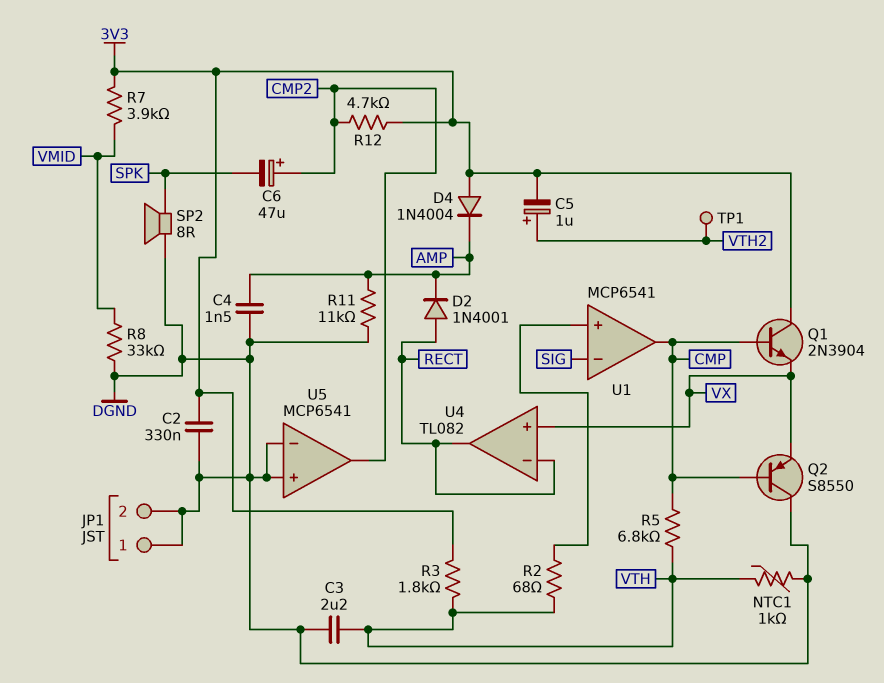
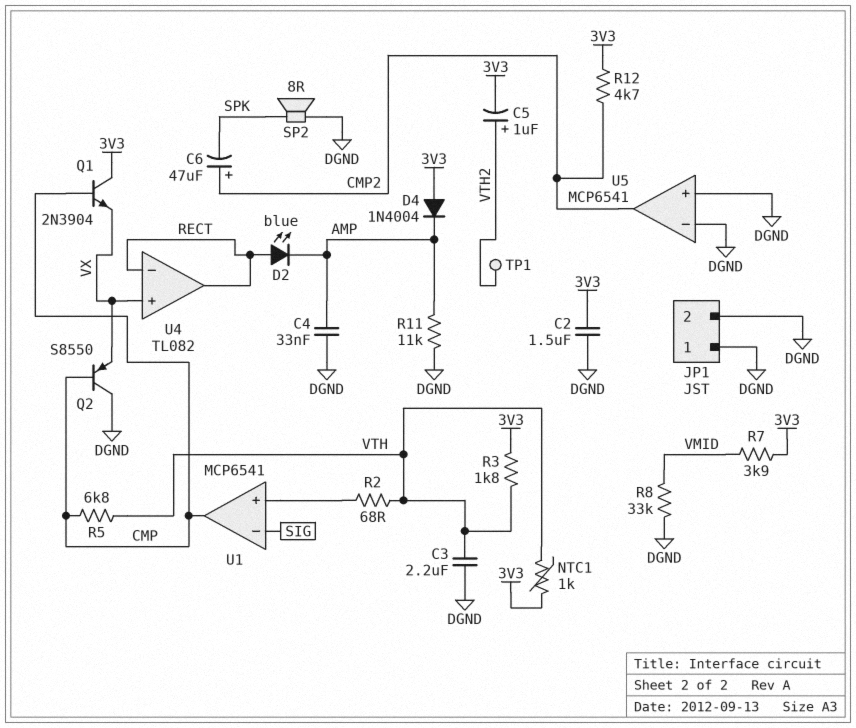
C2: 330nF (3V3, DGND) -> 1.5uF (3V3, DGND)
C4: 1.5nF (AMP, DGND) -> 33nF (AMP, DGND)
D2: diode 1N4001 (A RECT, K AMP) -> LED blue (A RECT, K AMP)
NTC1: 1k (DGND, VTH) -> 1k (3V3, VTH)

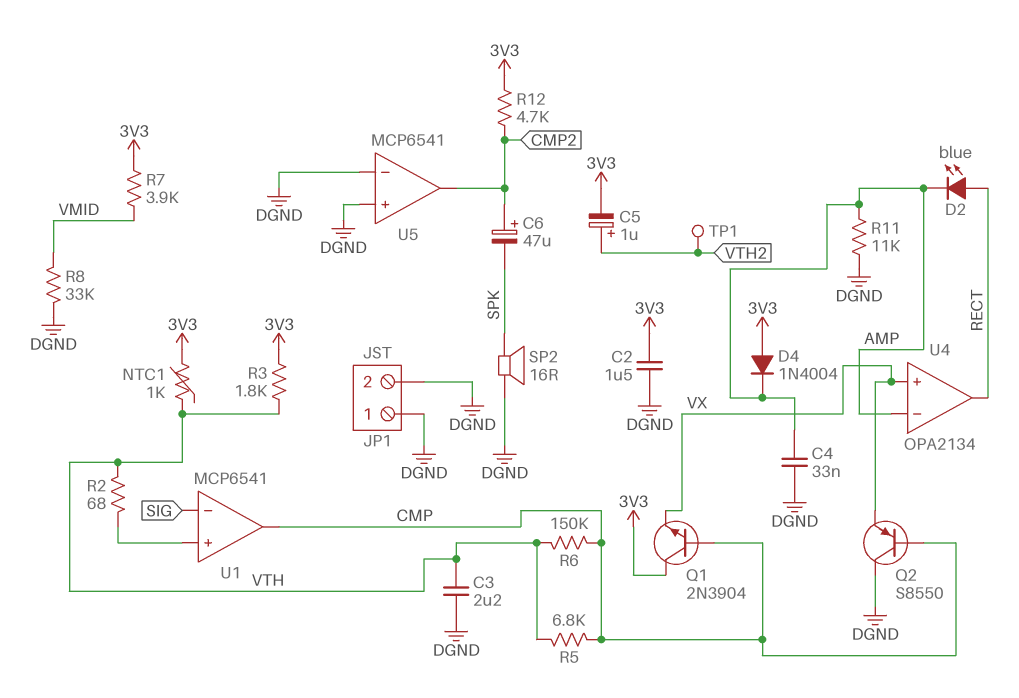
R6: none -> 150k (CMP, VTH)
SP2: speaker 8R (DGND, SPK) -> speaker 16R (DGND, SPK)
U4: TL082 -> OPA2134
U4 pin in-: RECT -> AMP

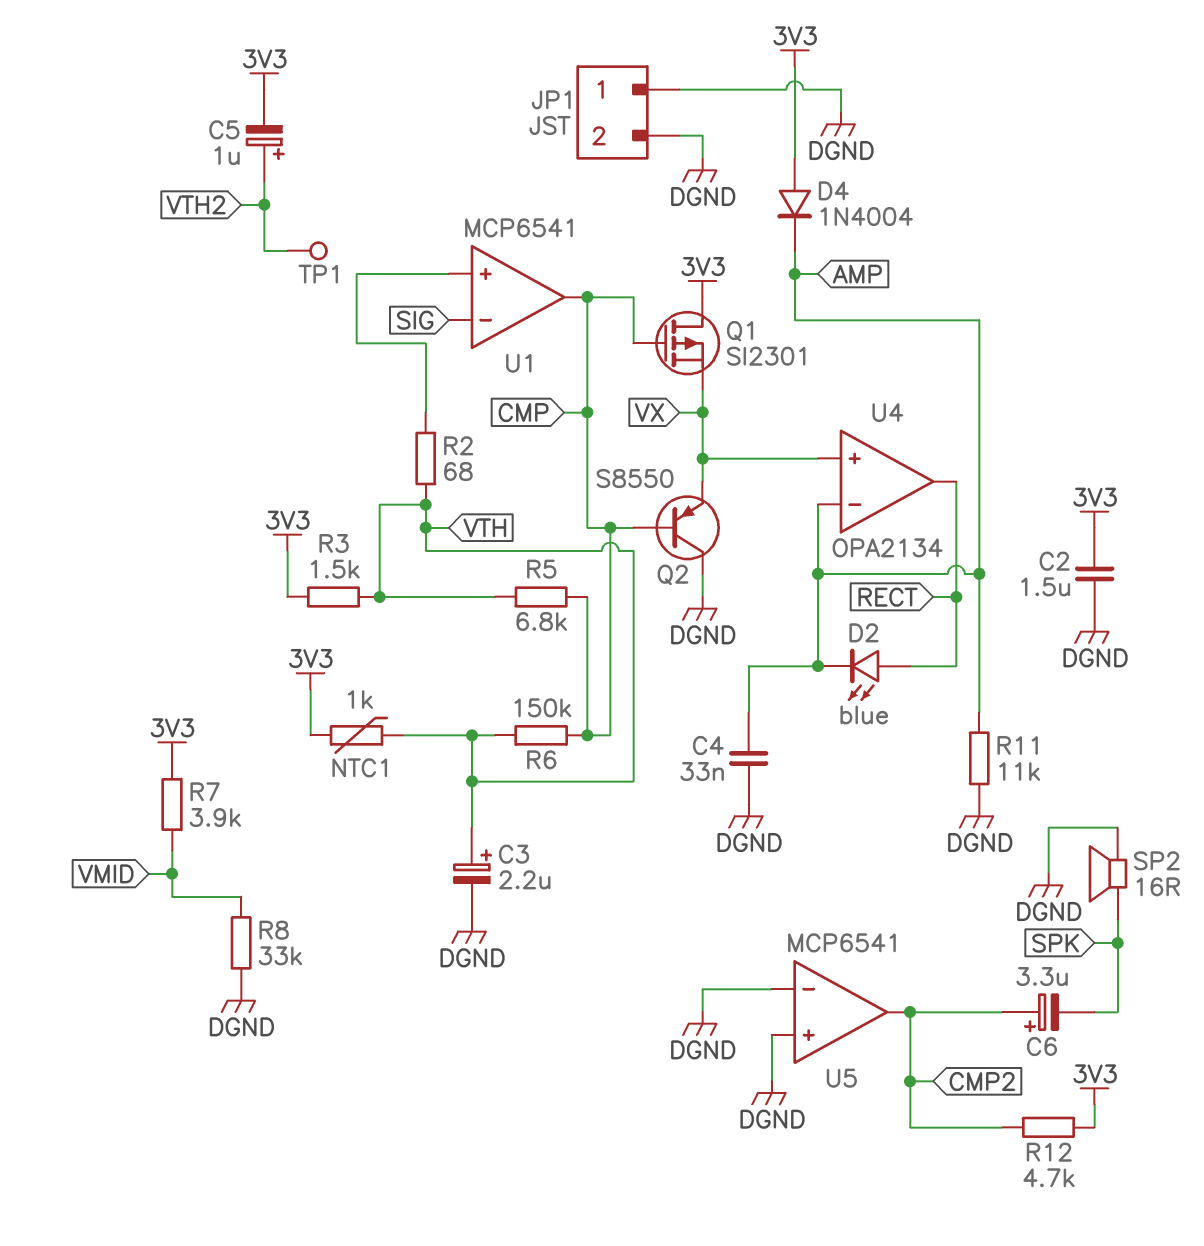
C3: 2.2uF (DGND, VTH) -> 2.2uF (plus VTH, minus DGND)
C6: 47uF (plus CMP2, minus SPK) -> 3.3uF (plus CMP2, minus SPK)
Q1: NPN 2N3904 (B CMP, C 3V3, E VX) -> PMOS SI2301 (G CMP, D 3V3, S VX)
R3: 1.8k (3V3, VTH) -> 1.5k (3V3, VTH)

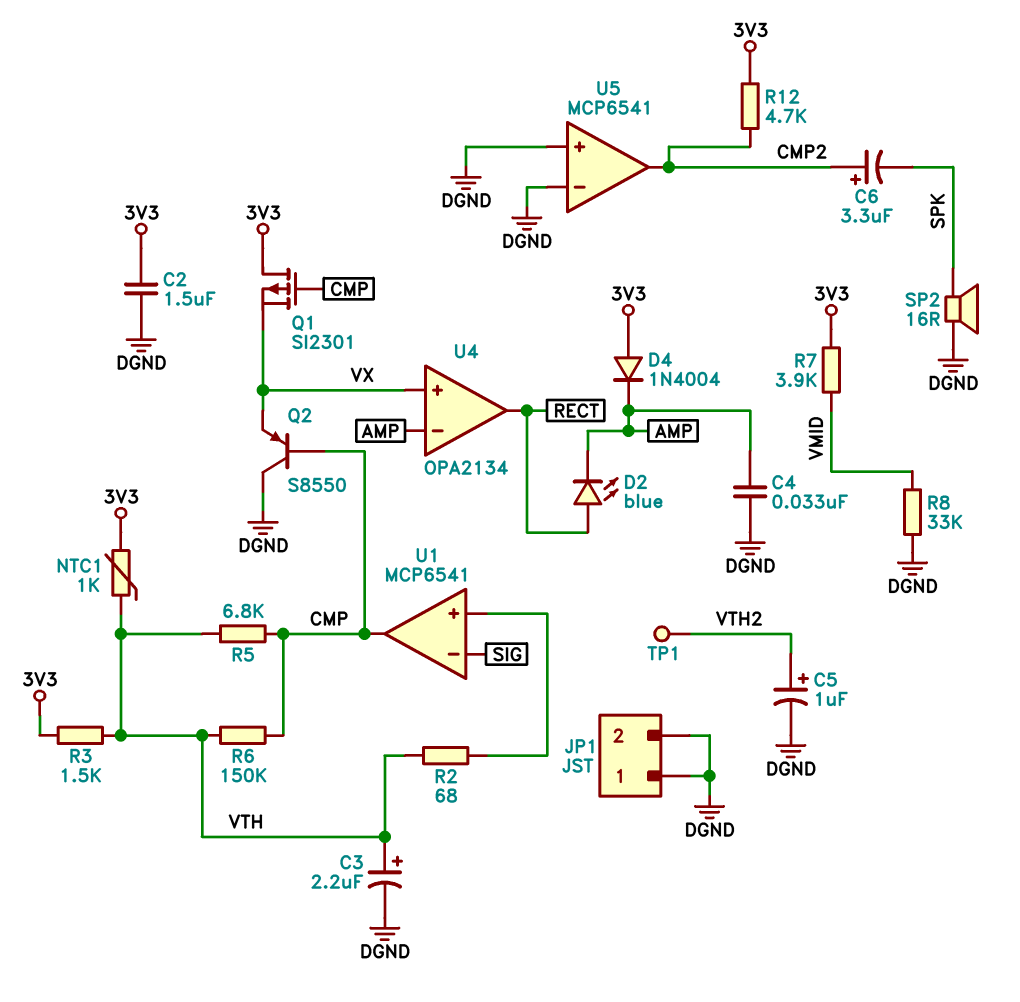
C5: 1uF (plus VTH2, minus 3V3) -> 1uF (plus VTH2, minus DGND)
R11: 11k (AMP, DGND) -> none

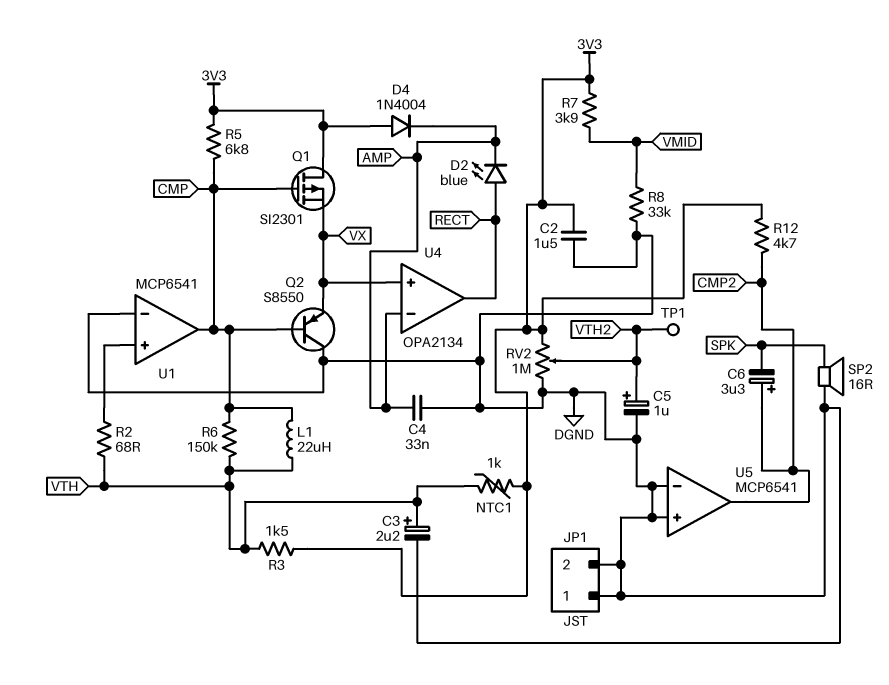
L1: none -> 22uH (CMP, VTH)
R5: 6.8k (CMP, VTH) -> 6.8k (3V3, CMP)
RV2: none -> 1M (3V3, DGND, wiper VTH2)
U1 pin in-: SIG -> DGND

